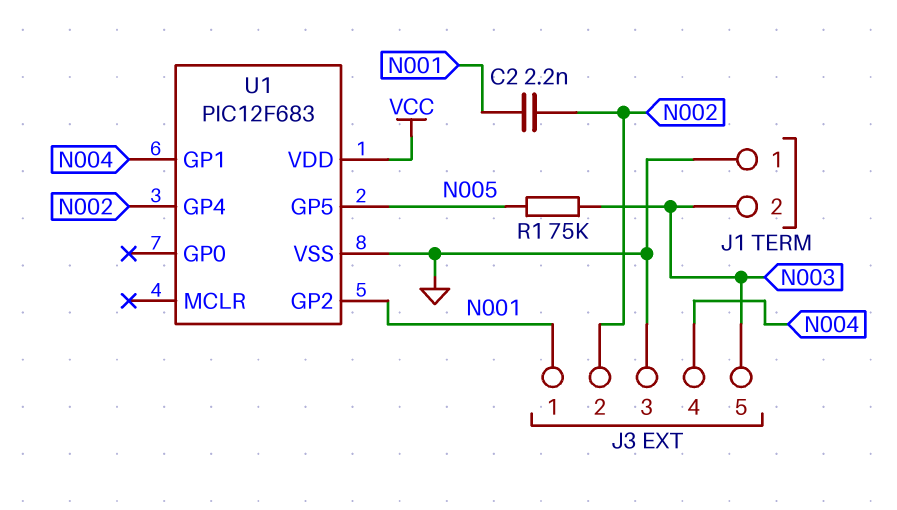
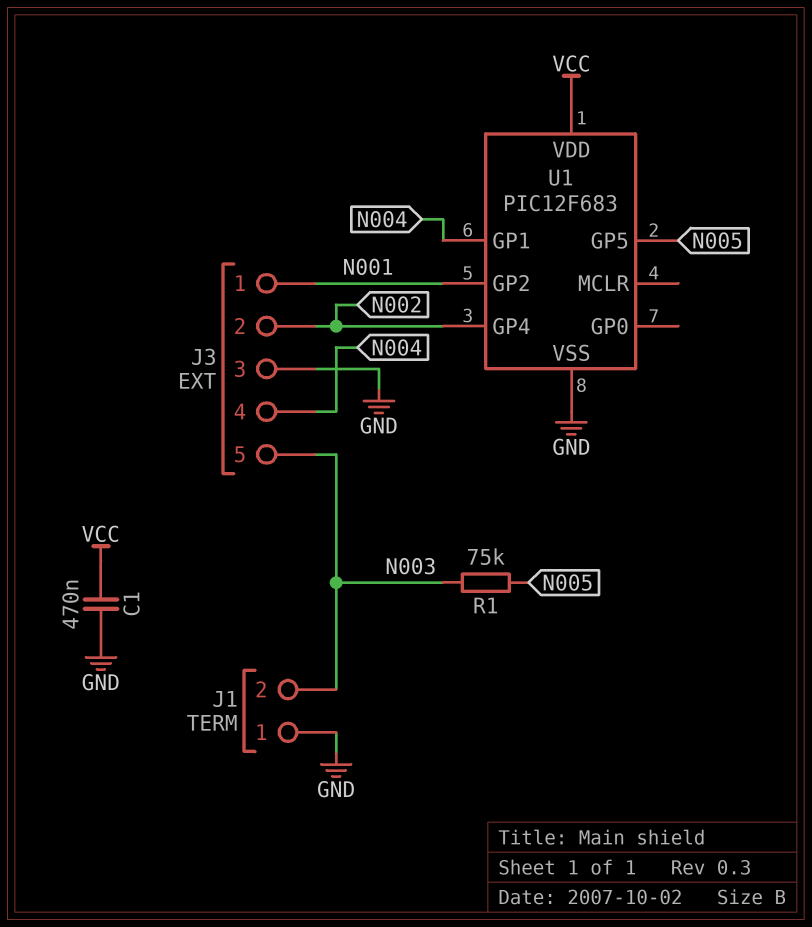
C1: none -> 470nF (GND, VCC)
C2: 2.2nF (N001, N002) -> none

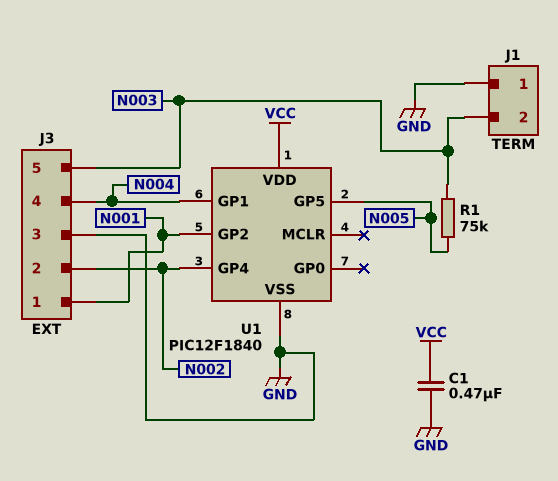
U1: PIC12F683 -> PIC12F1840

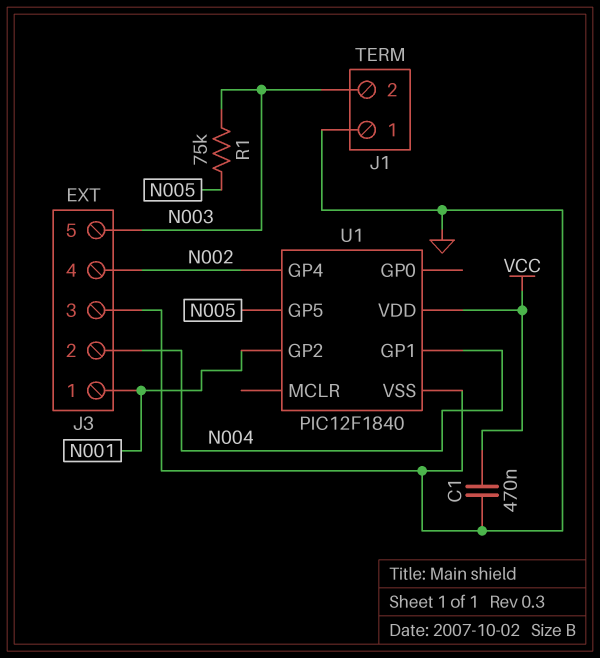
J3 pin 2: N002 -> N004
J3 pin 4: N004 -> N002

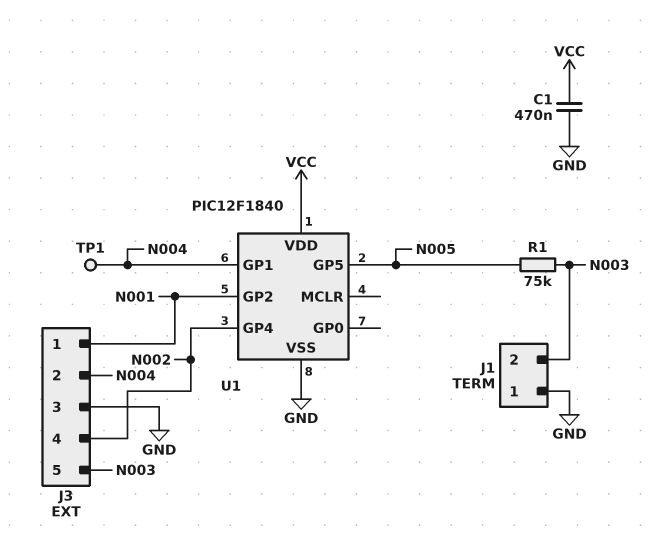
TP1: none -> test point (N004)

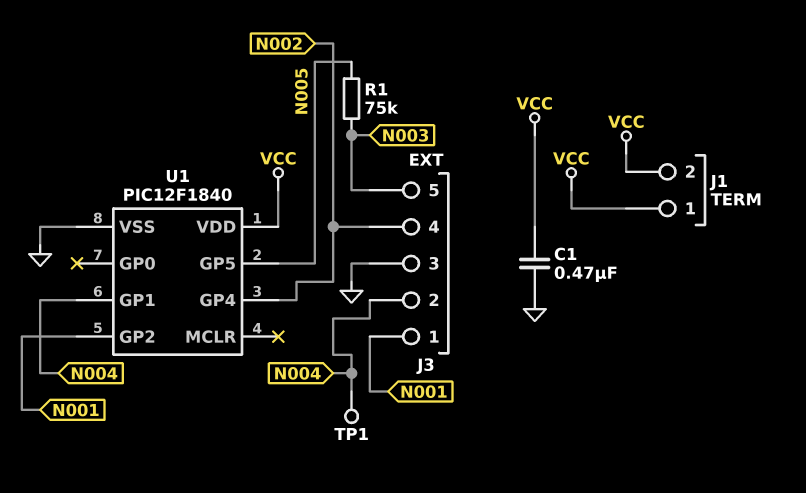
J1 pin 1: GND -> VCC
J1 pin 2: N003 -> VCC

